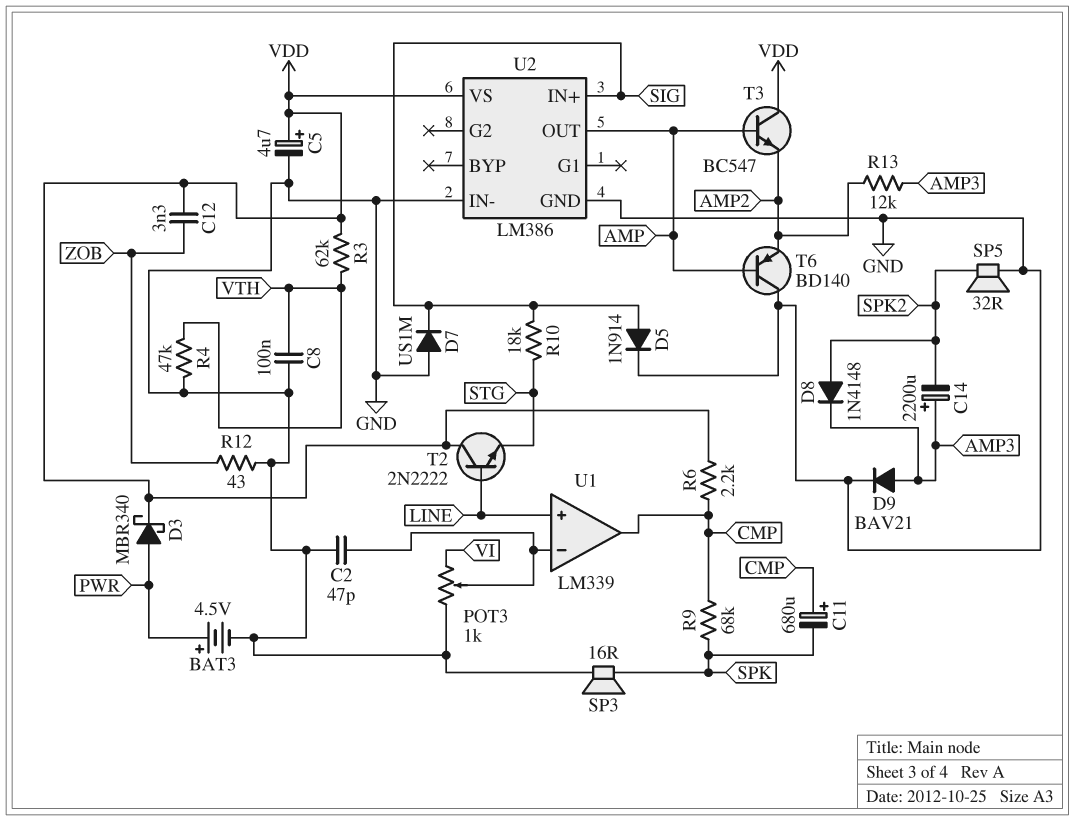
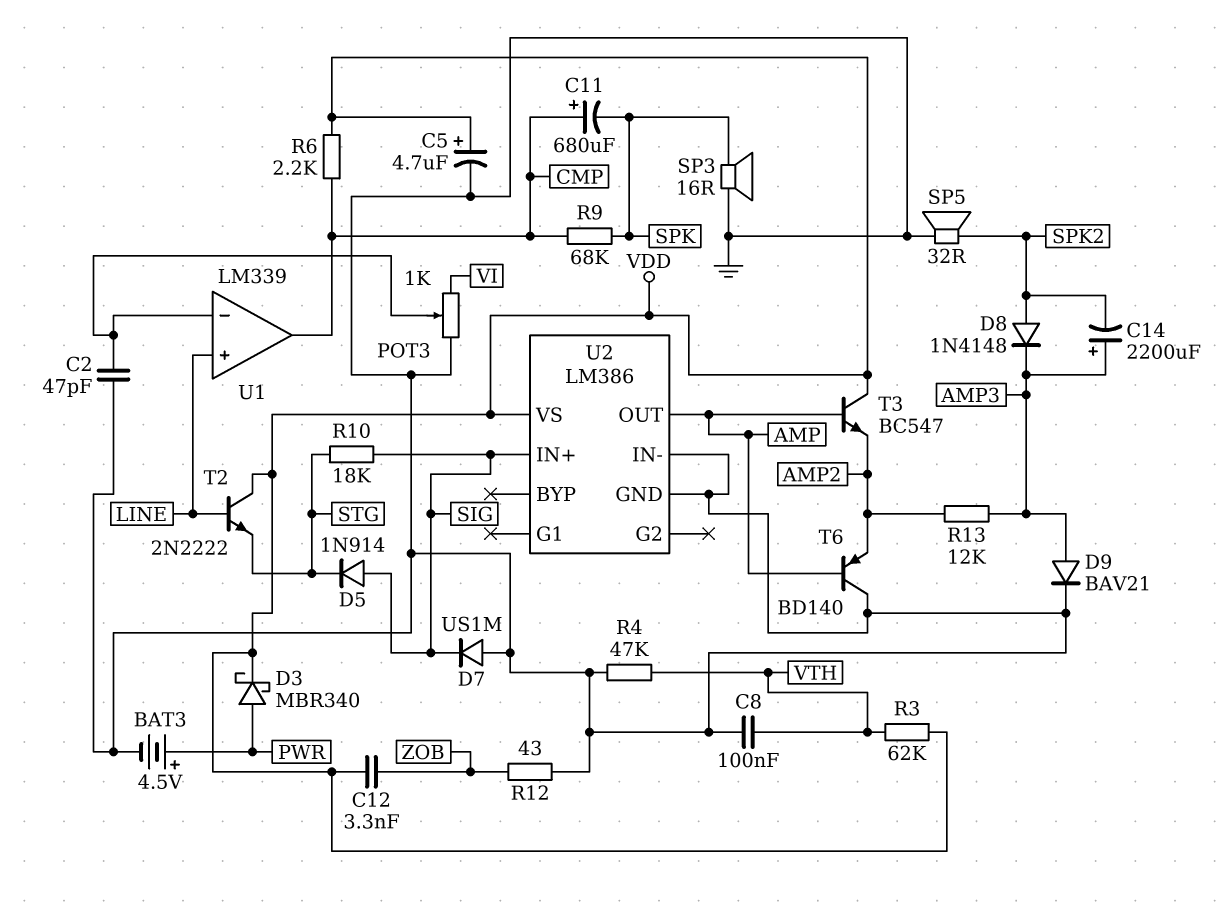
D5: diode 1N914 (A SIG, K GND) -> diode 1N914 (A SIG, K STG)

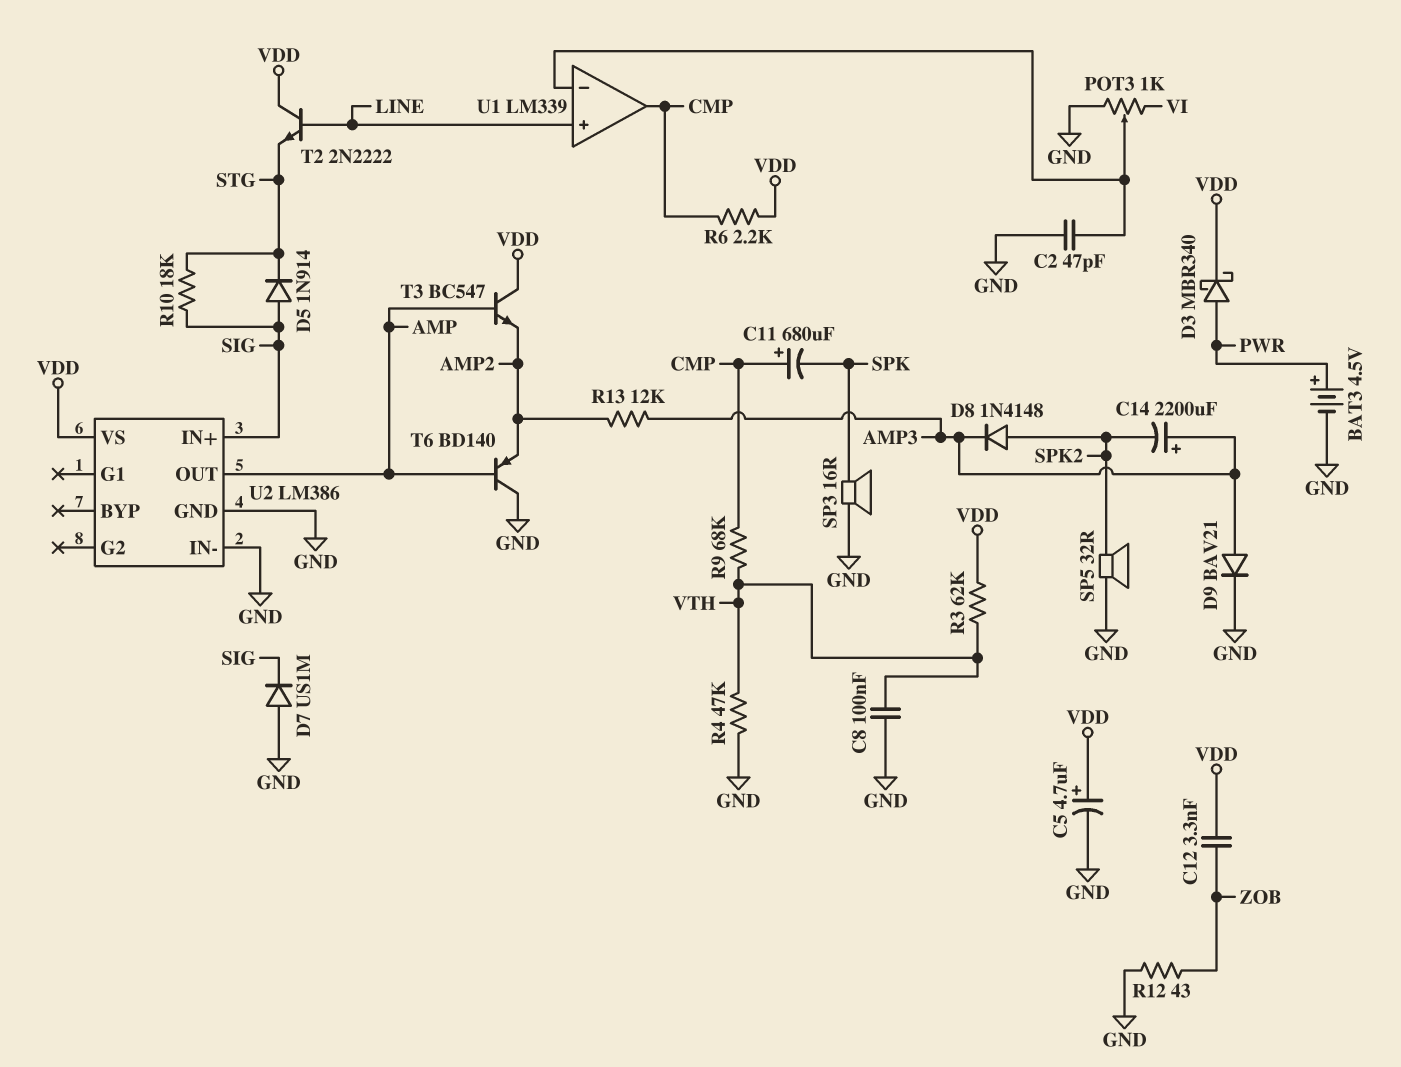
R9: 68k (CMP, SPK) -> 68k (CMP, VTH)

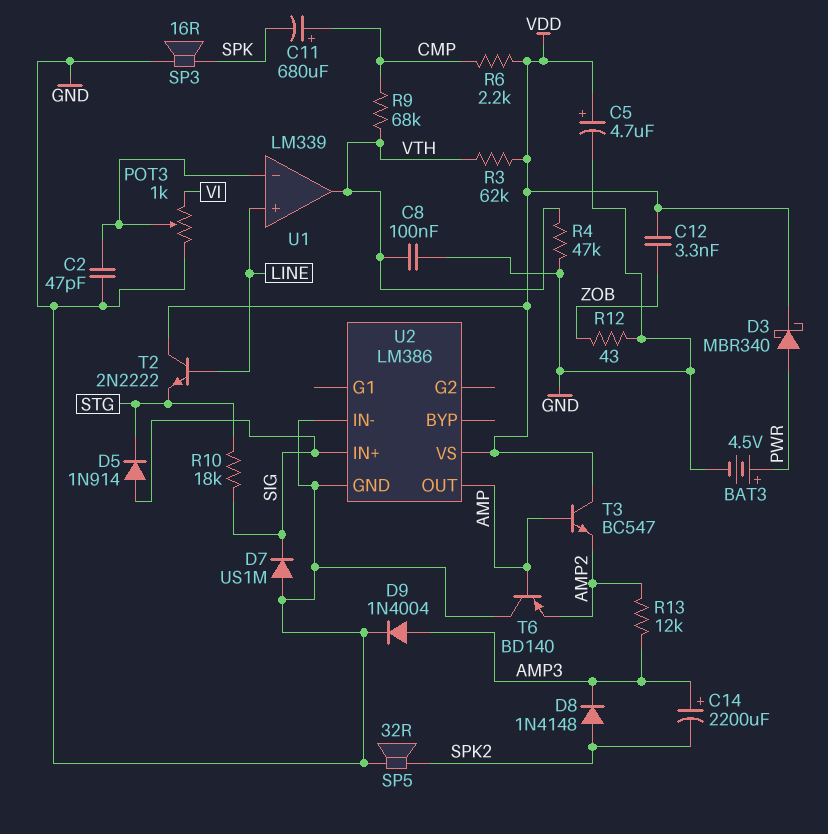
D9: diode BAV21 (A AMP3, K GND) -> diode 1N4004 (A AMP3, K GND)
U1 pin out: CMP -> VTH

